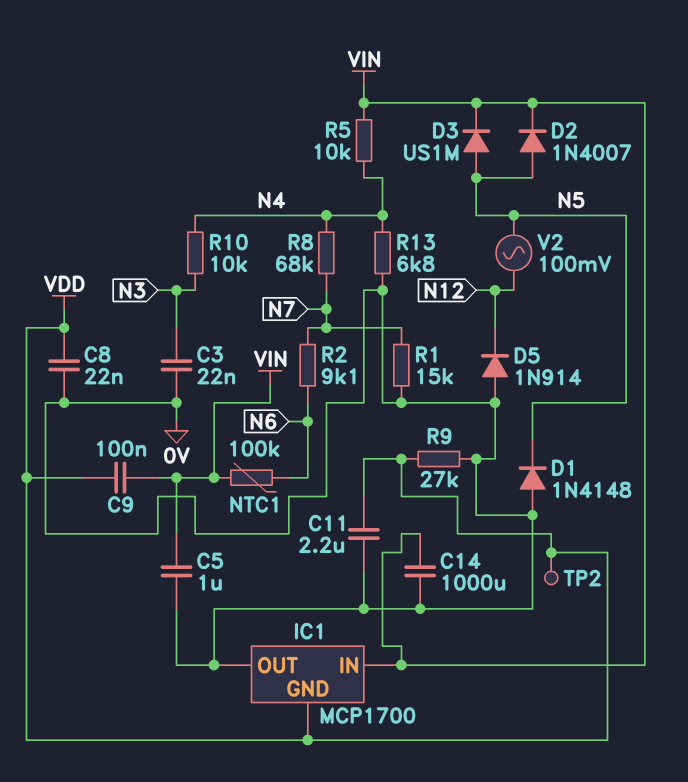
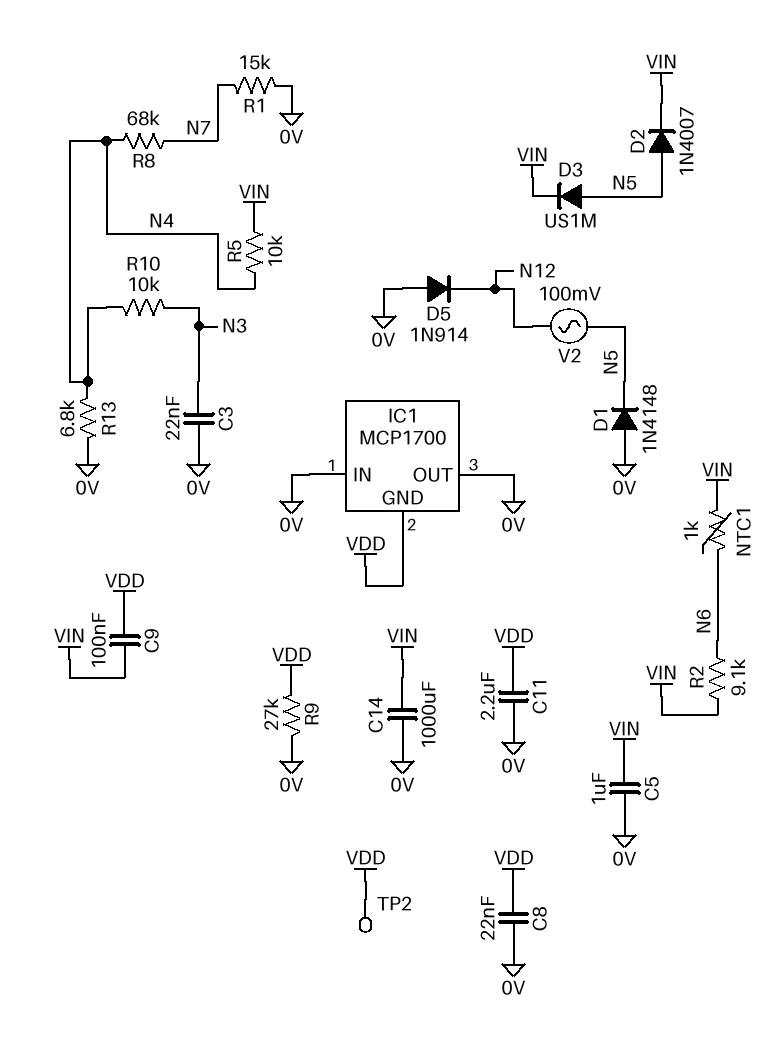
IC1 pin IN: VIN -> 0V
NTC1: 100k (N6, VIN) -> 1k (N6, VIN)
R2: 9.1k (N6, N7) -> 9.1k (N6, VIN)

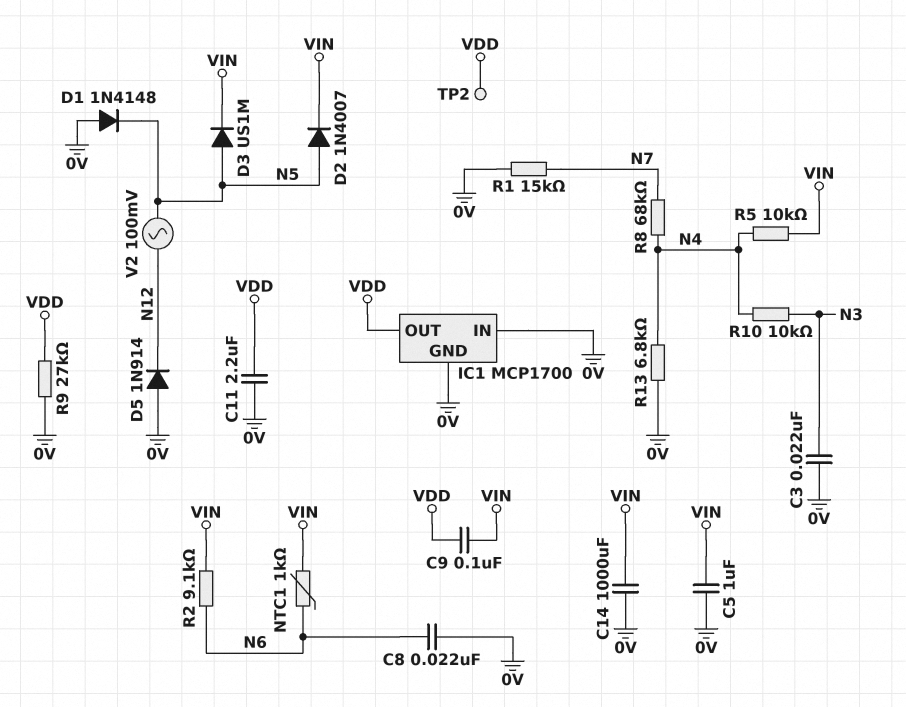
C8: 22nF (0V, VDD) -> 22nF (0V, N6)
IC1 pin GND: VDD -> 0V
IC1 pin OUT: 0V -> VDD

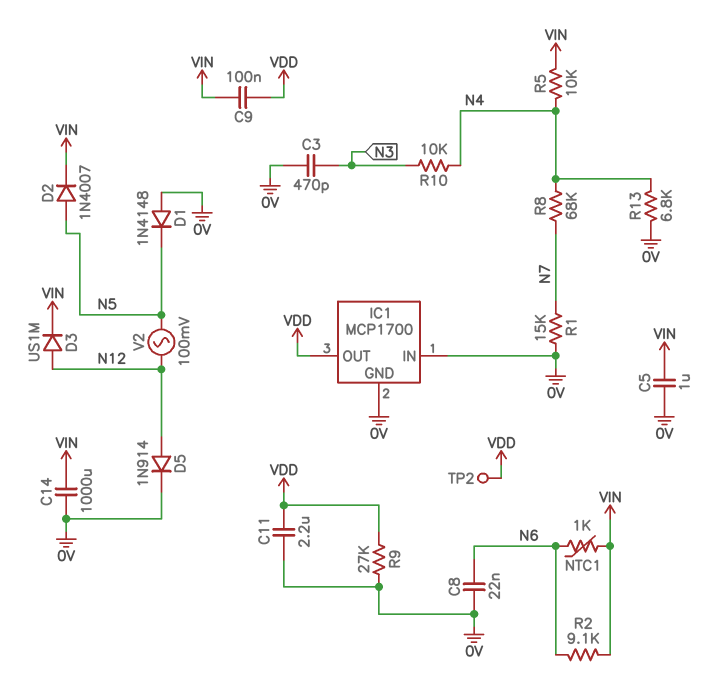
C3: 22nF (0V, N3) -> 470pF (0V, N3)
D3: diode US1M (A N5, K VIN) -> diode US1M (A N12, K VIN)
D5: diode 1N914 (A 0V, K N12) -> diode 1N914 (A N12, K 0V)

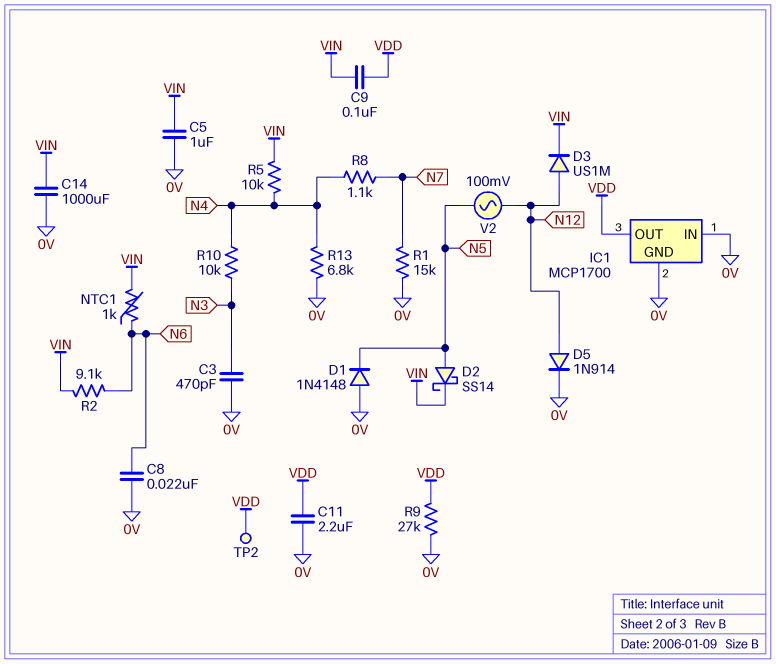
D2: diode 1N4007 (A N5, K VIN) -> schottky SS14 (A N5, K VIN)
R8: 68k (N4, N7) -> 1.1k (N4, N7)

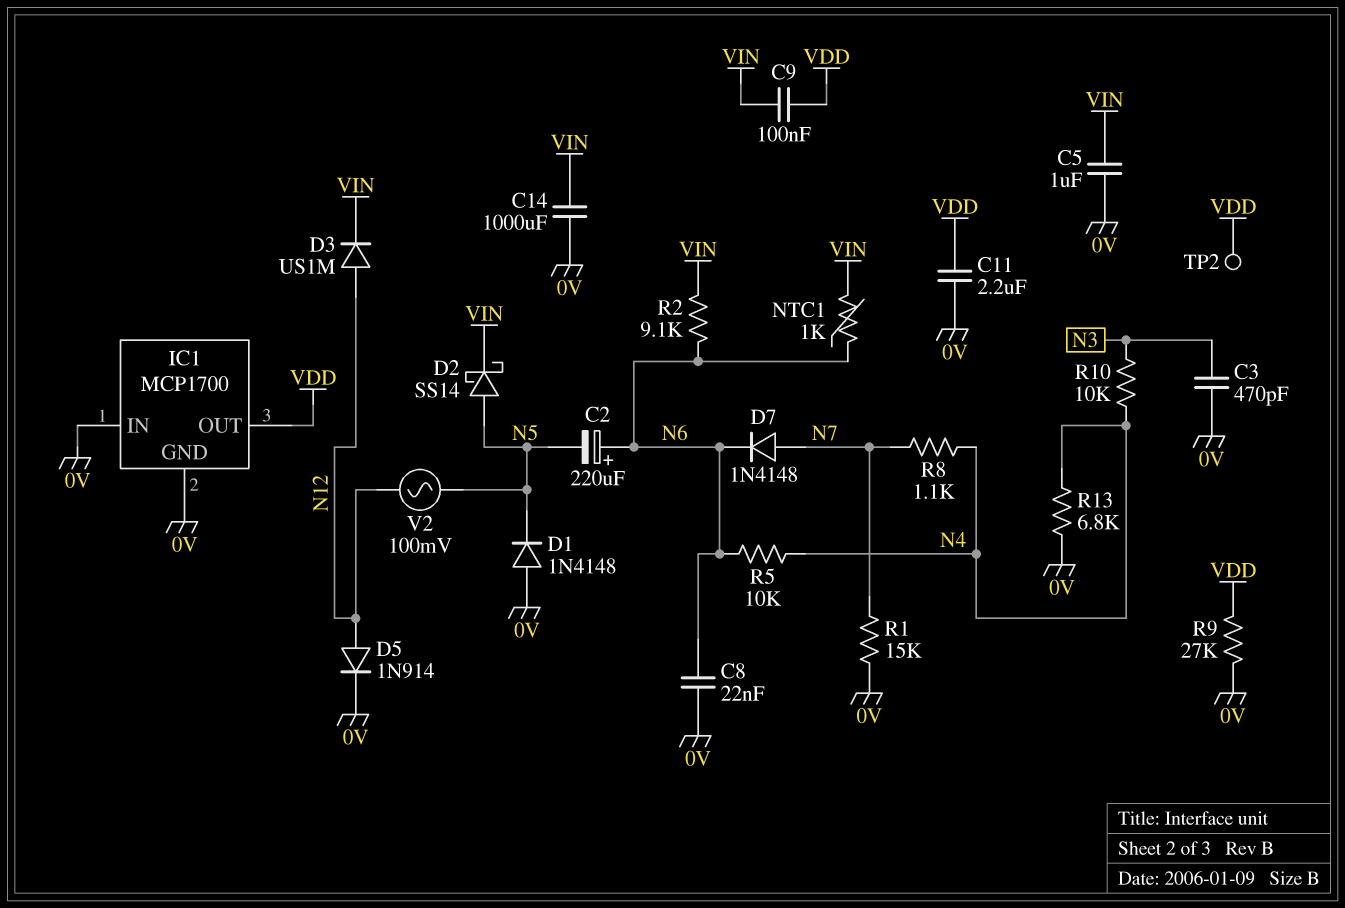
C2: none -> 220uF (plus N6, minus N5)
D7: none -> diode 1N4148 (A N7, K N6)
R5: 10k (N4, VIN) -> 10k (N4, N6)

